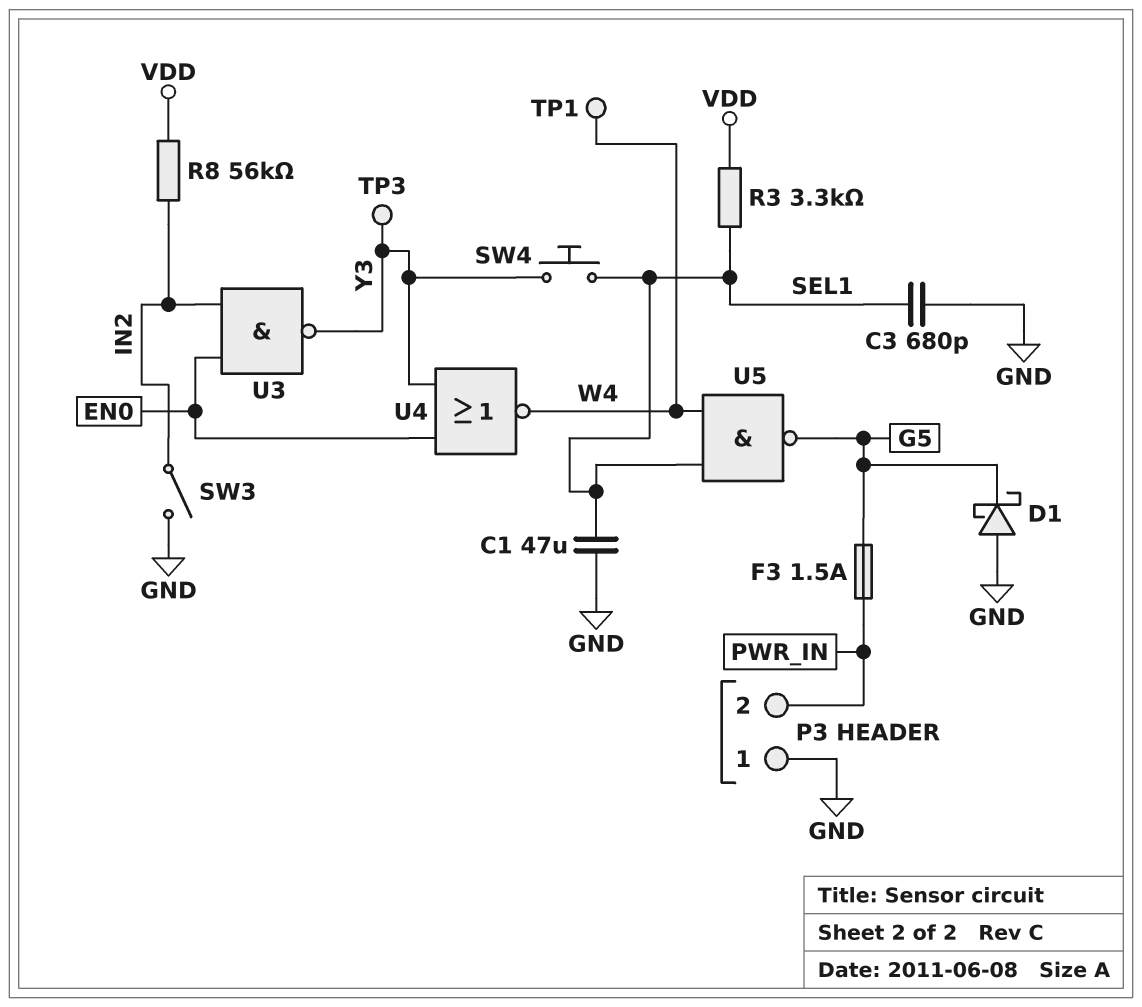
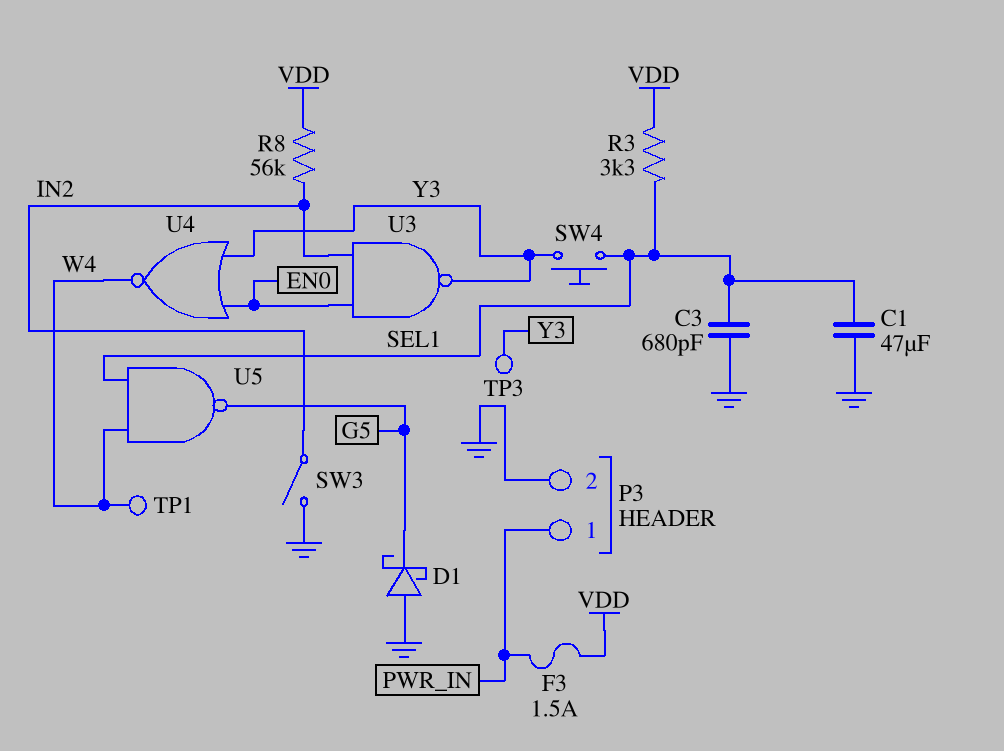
F3: 1.5A (G5, PWR_IN) -> 1.5A (PWR_IN, VDD)
P3 pin 1: GND -> PWR_IN
P3 pin 2: PWR_IN -> GND

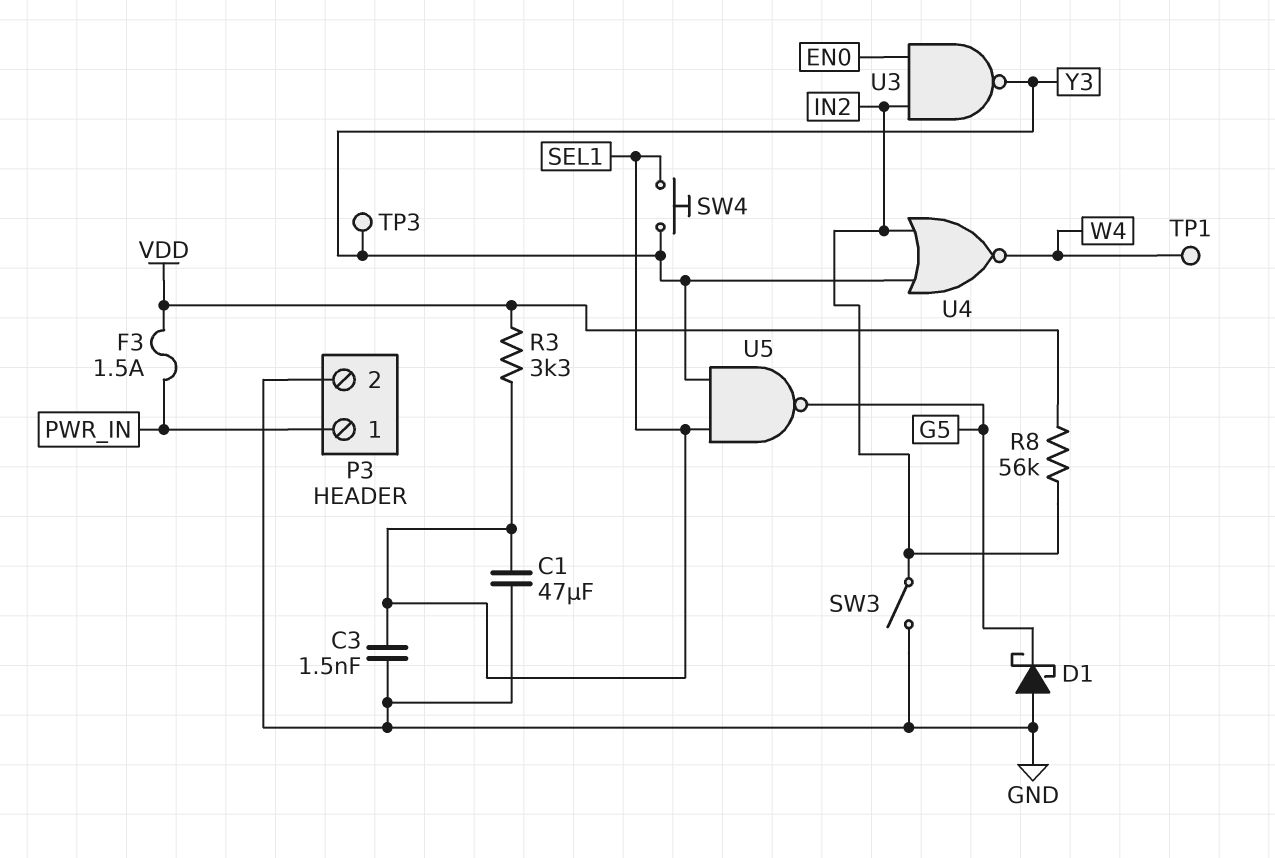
C3: 680pF (GND, SEL1) -> 1.5nF (GND, SEL1)
U4: NOR (in EN0, in Y3, out W4) -> NOR (in IN2, in Y3, out W4)
U5: NAND (in SEL1, in W4, out G5) -> NAND (in SEL1, in Y3, out G5)

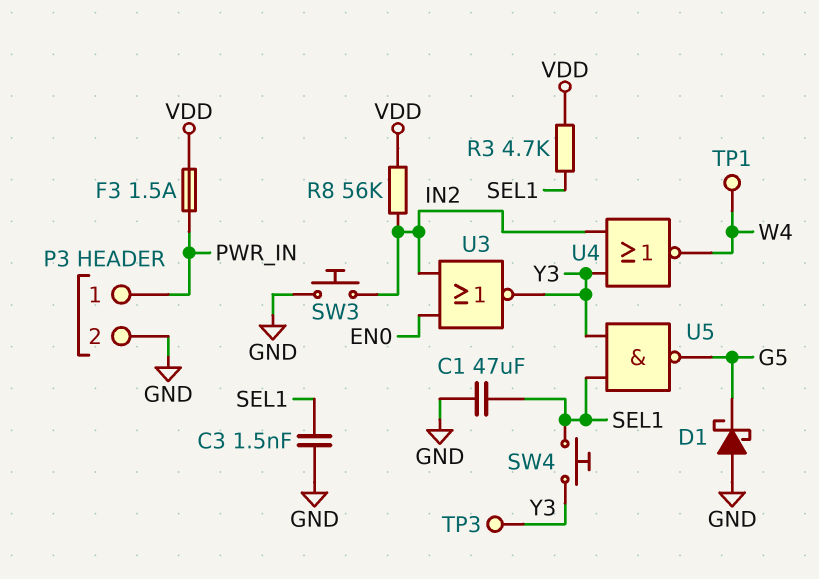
R3: 3.3k (SEL1, VDD) -> 4.7k (SEL1, VDD)
SW3: switch (GND, IN2) -> button (GND, IN2)
U3: NAND (in EN0, in IN2, out Y3) -> NOR (in EN0, in IN2, out Y3)

